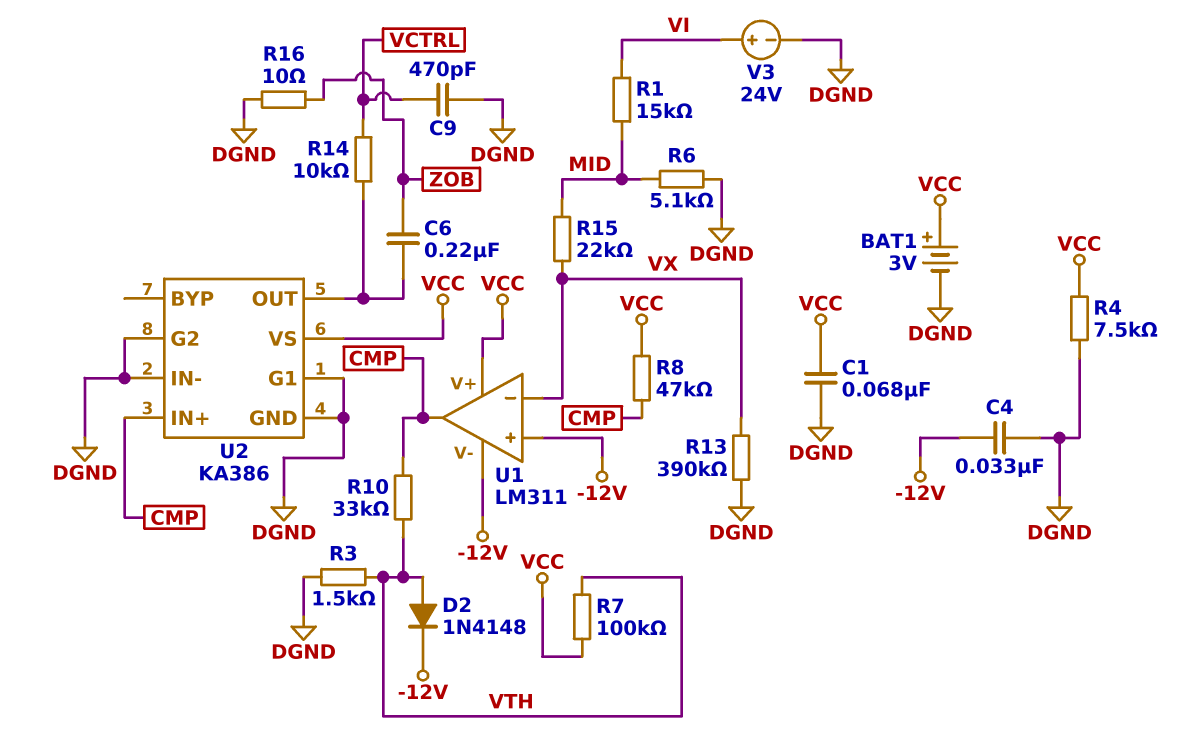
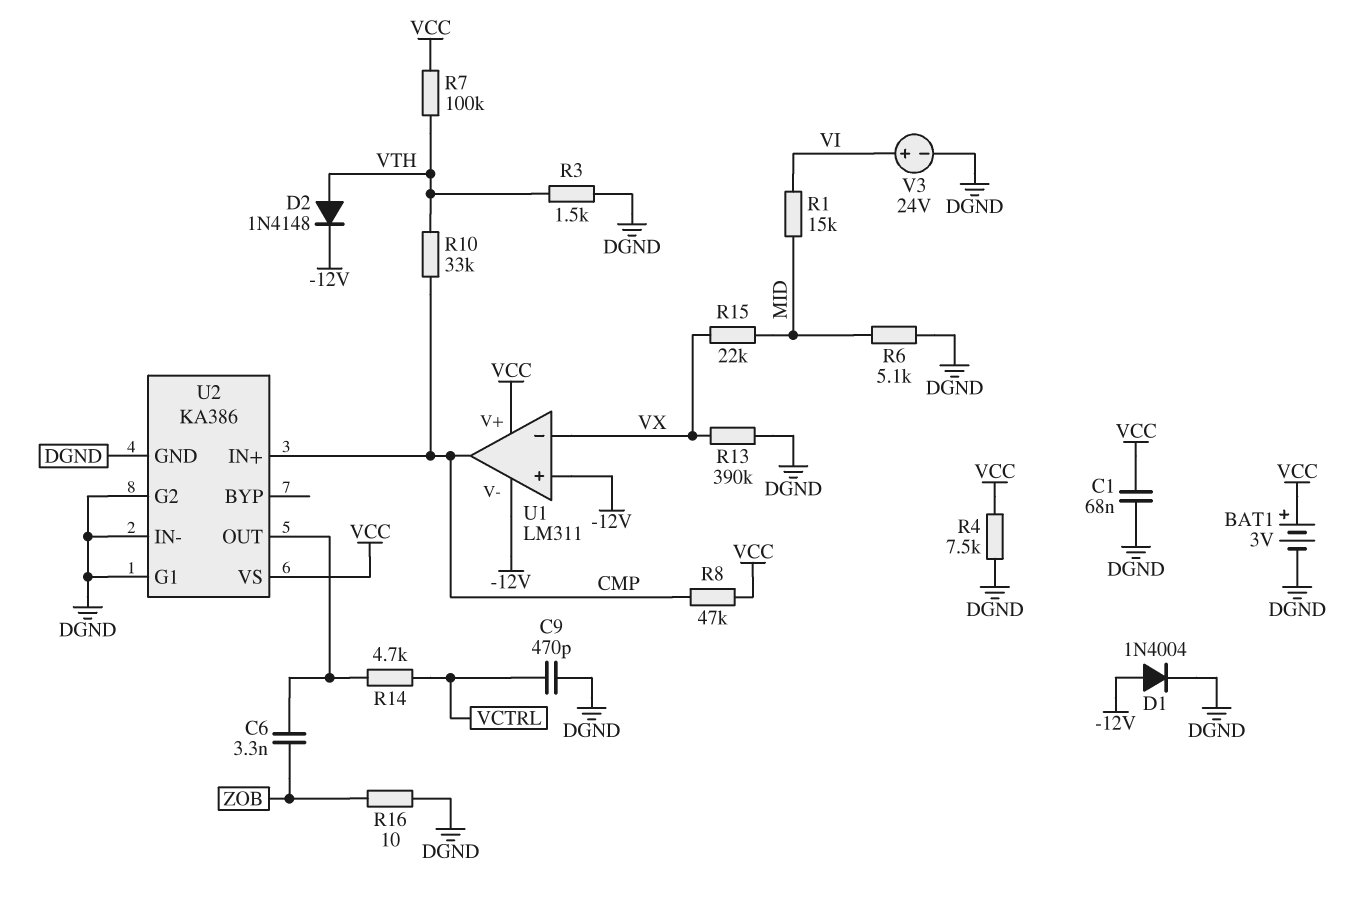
C4: 33nF (-12V, DGND) -> none
C6: 220nF (U2/OUT, ZOB) -> 3.3nF (U2/OUT, ZOB)
D1: none -> diode 1N4004 (A -12V, K DGND)
R14: 10k (U2/OUT, VCTRL) -> 4.7k (U2/OUT, VCTRL)

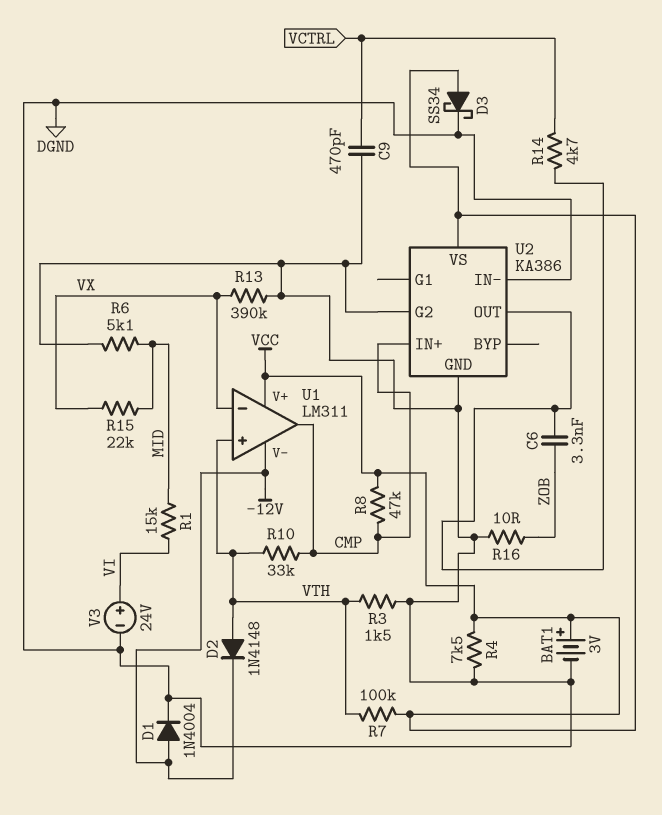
C1: 68nF (DGND, VCC) -> none
D3: none -> schottky SS34 (A VCC, K DGND)
U1 pin in+: -12V -> VTH
U2 pin G1: DGND -> none

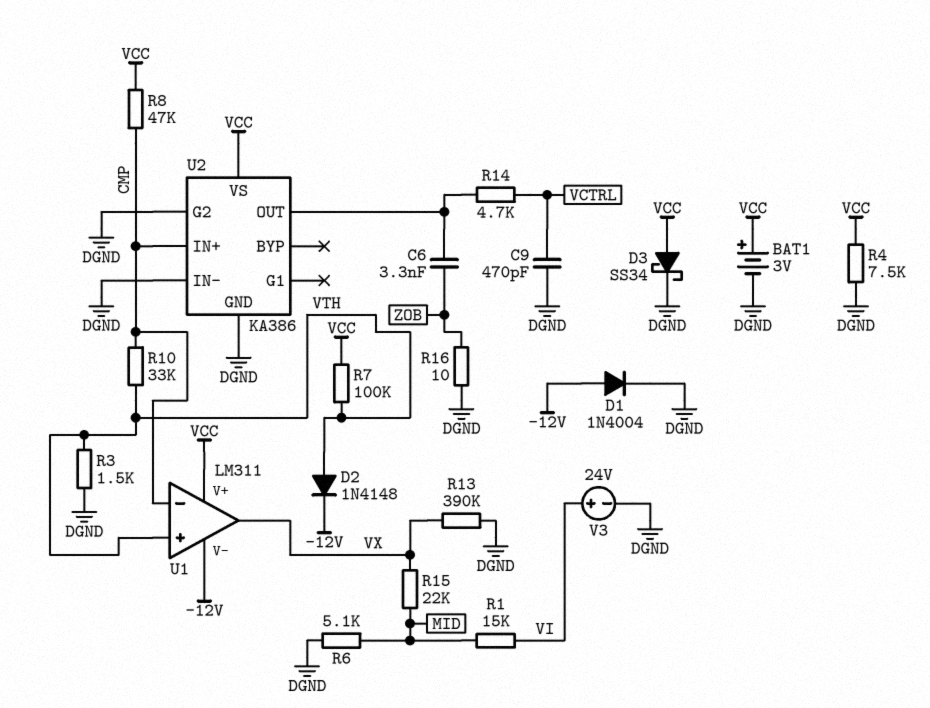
U1 pin in-: VX -> CMP
U1 pin out: CMP -> VX

